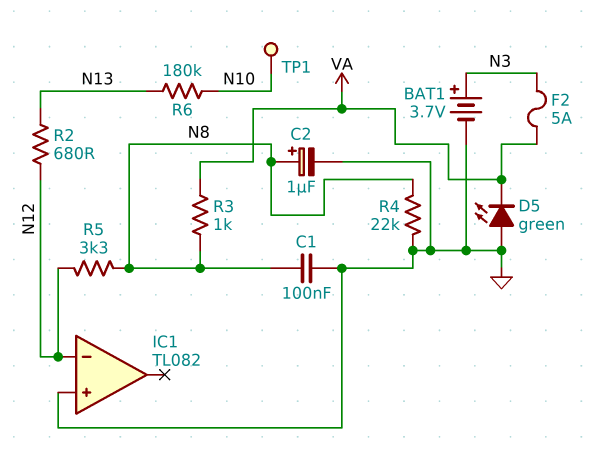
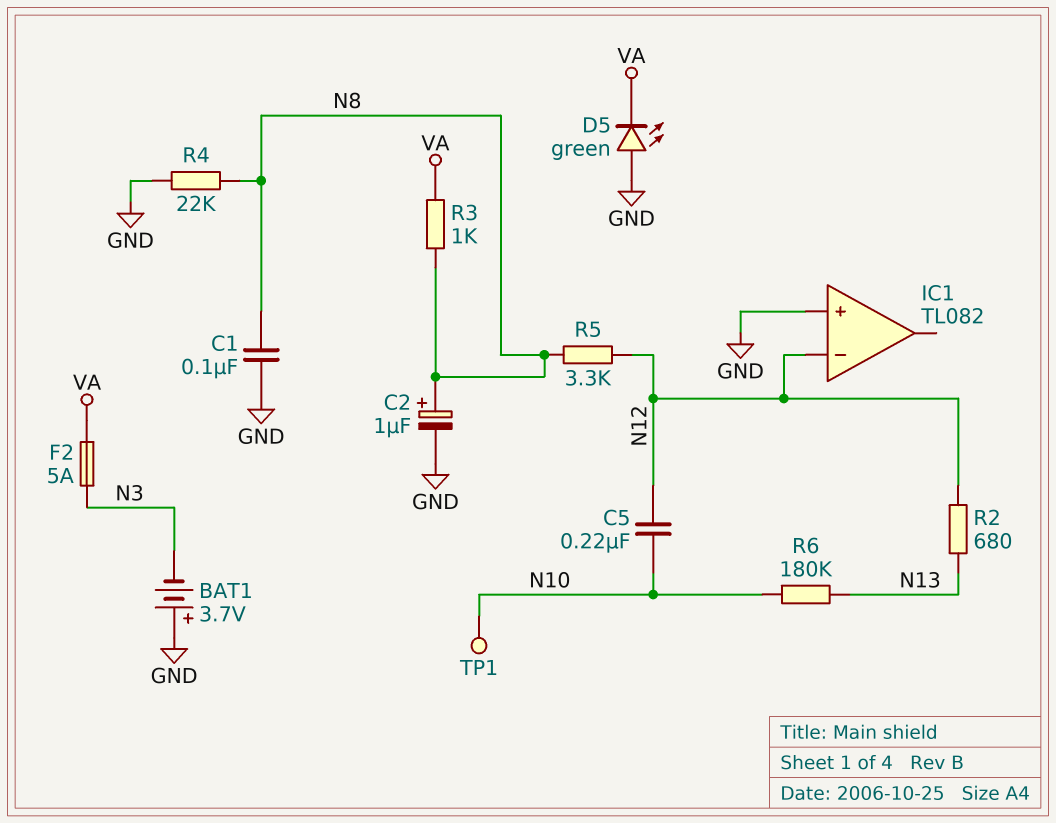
BAT1: 3.7V (plus N3, minus GND) -> 3.7V (plus GND, minus N3)
C5: none -> 220nF (N10, N12)

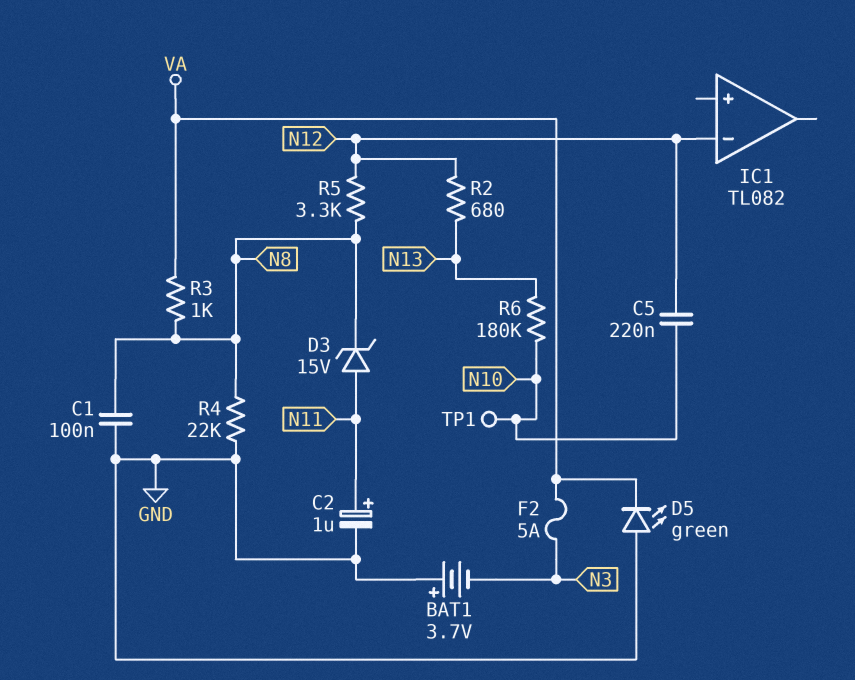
C2: 1uF (plus N8, minus GND) -> 1uF (plus N11, minus GND)
D3: none -> zener 15V (A N11, K N8)
IC1 pin in+: GND -> none

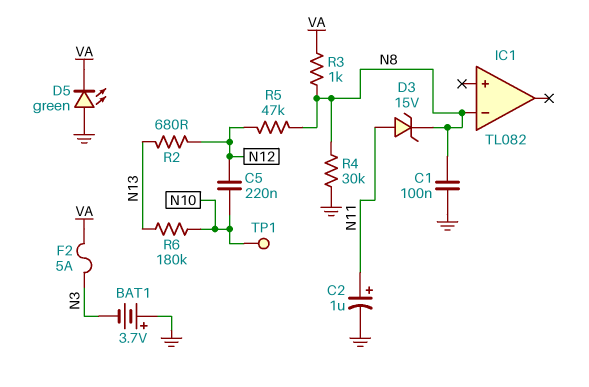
IC1 pin in-: N12 -> N8
R4: 22k (GND, N8) -> 30k (GND, N8)
R5: 3.3k (N8, N12) -> 47k (N8, N12)

